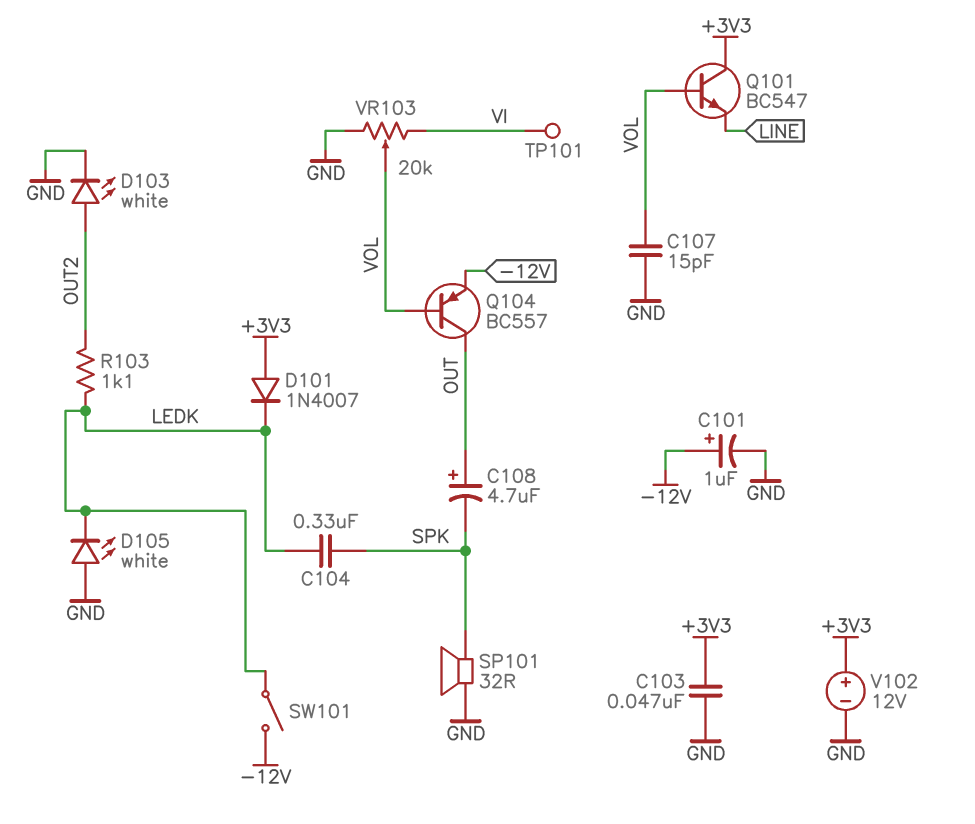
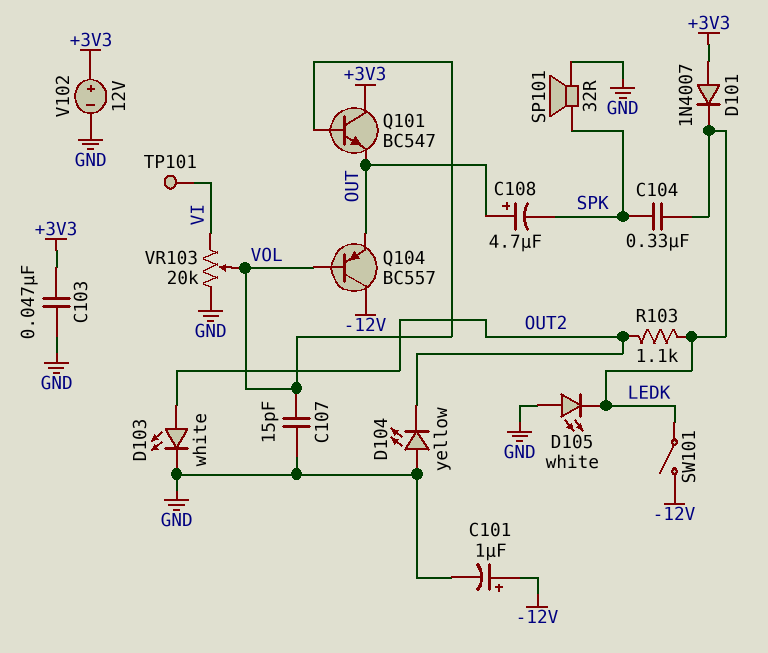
D104: none -> LED yellow (A GND, K OUT2)
Q101: NPN BC547 (B VOL, C +3V3, E LINE) -> NPN BC547 (B VOL, C +3V3, E OUT)
Q104: PNP BC557 (B VOL, C OUT, E -12V) -> PNP BC557 (B VOL, C -12V, E OUT)

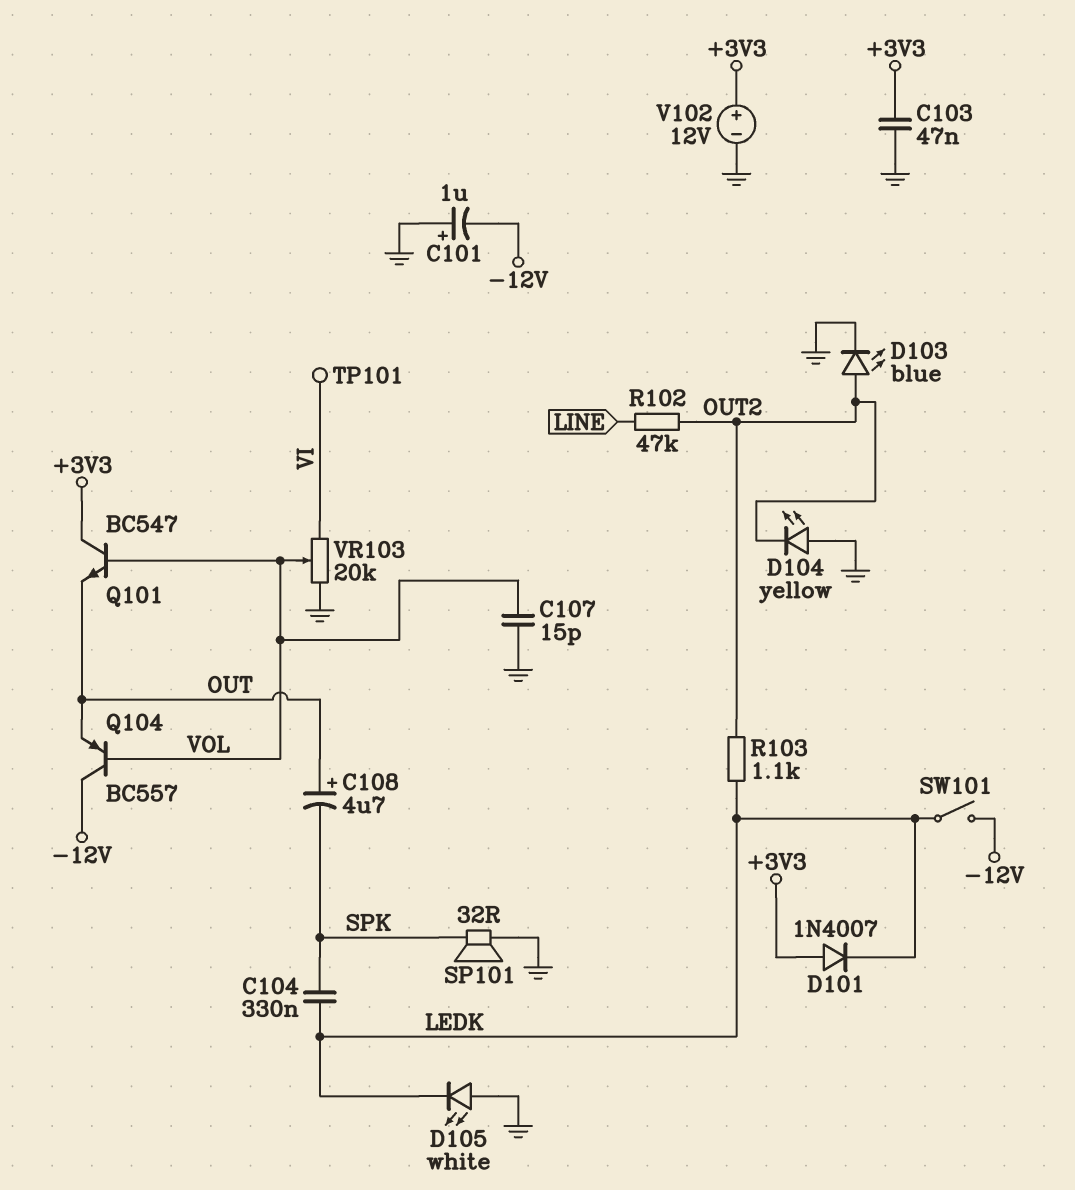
C101: 1uF (plus -12V, minus GND) -> 1uF (plus GND, minus -12V)
D103: LED white (A OUT2, K GND) -> LED blue (A OUT2, K GND)
R102: none -> 47k (LINE, OUT2)

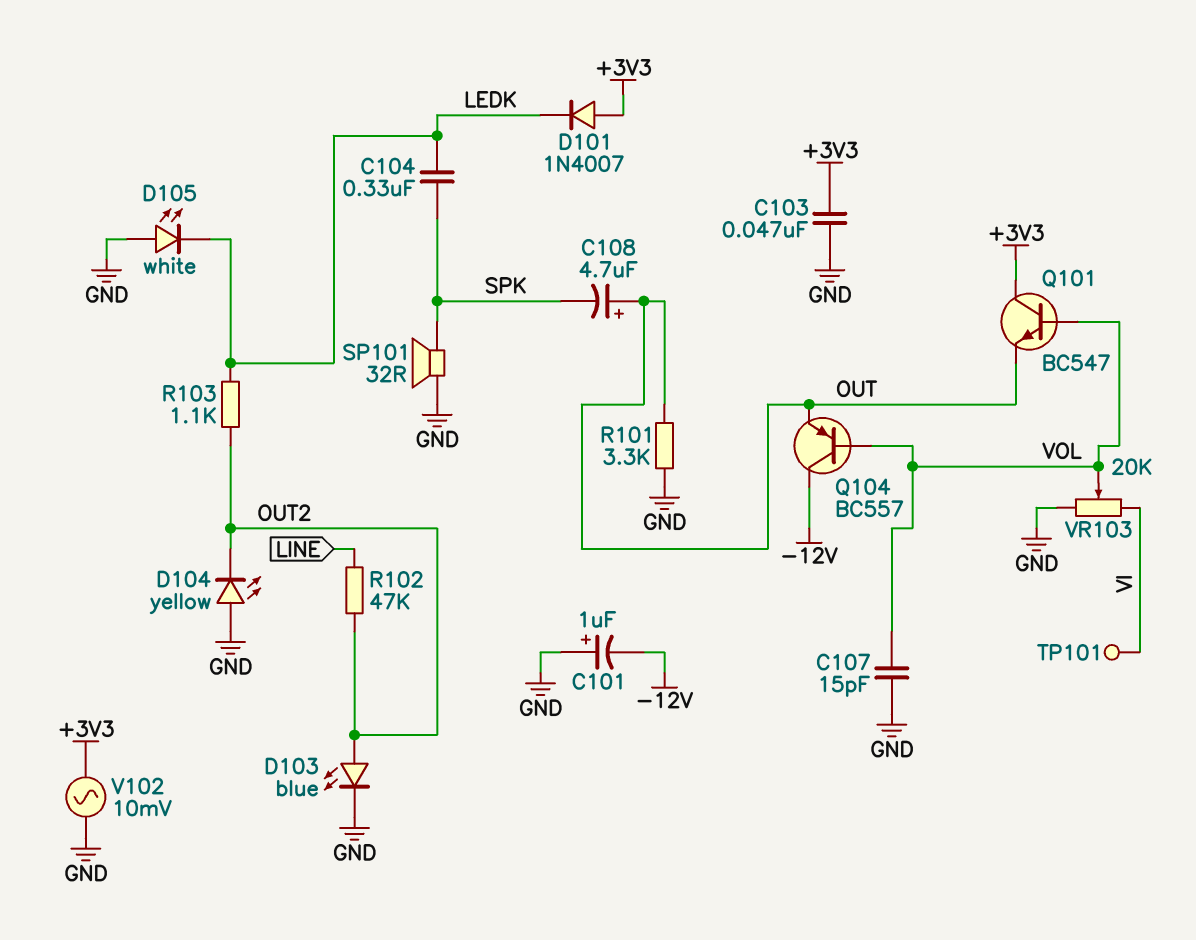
R101: none -> 3.3k (GND, OUT)
SW101: switch (-12V, LEDK) -> none
V102: 12V (plus +3V3, minus GND) -> AC 10mV (+3V3, GND)

